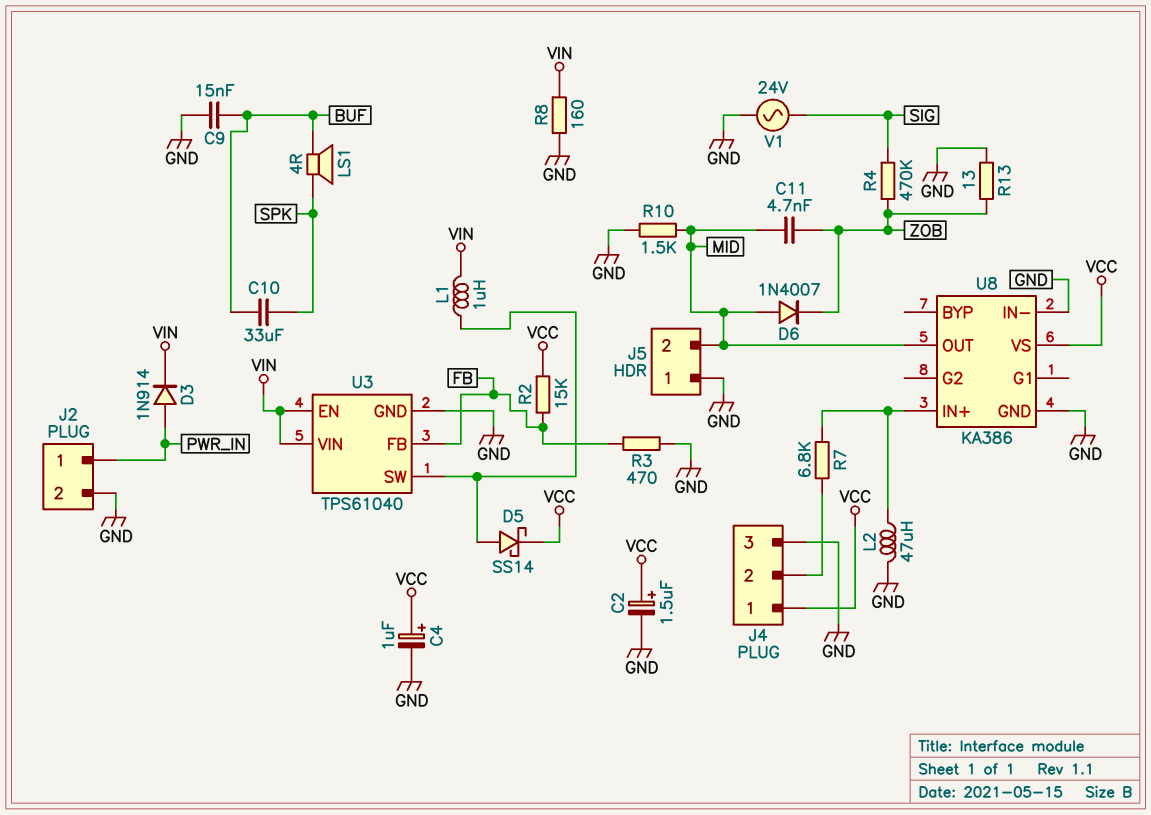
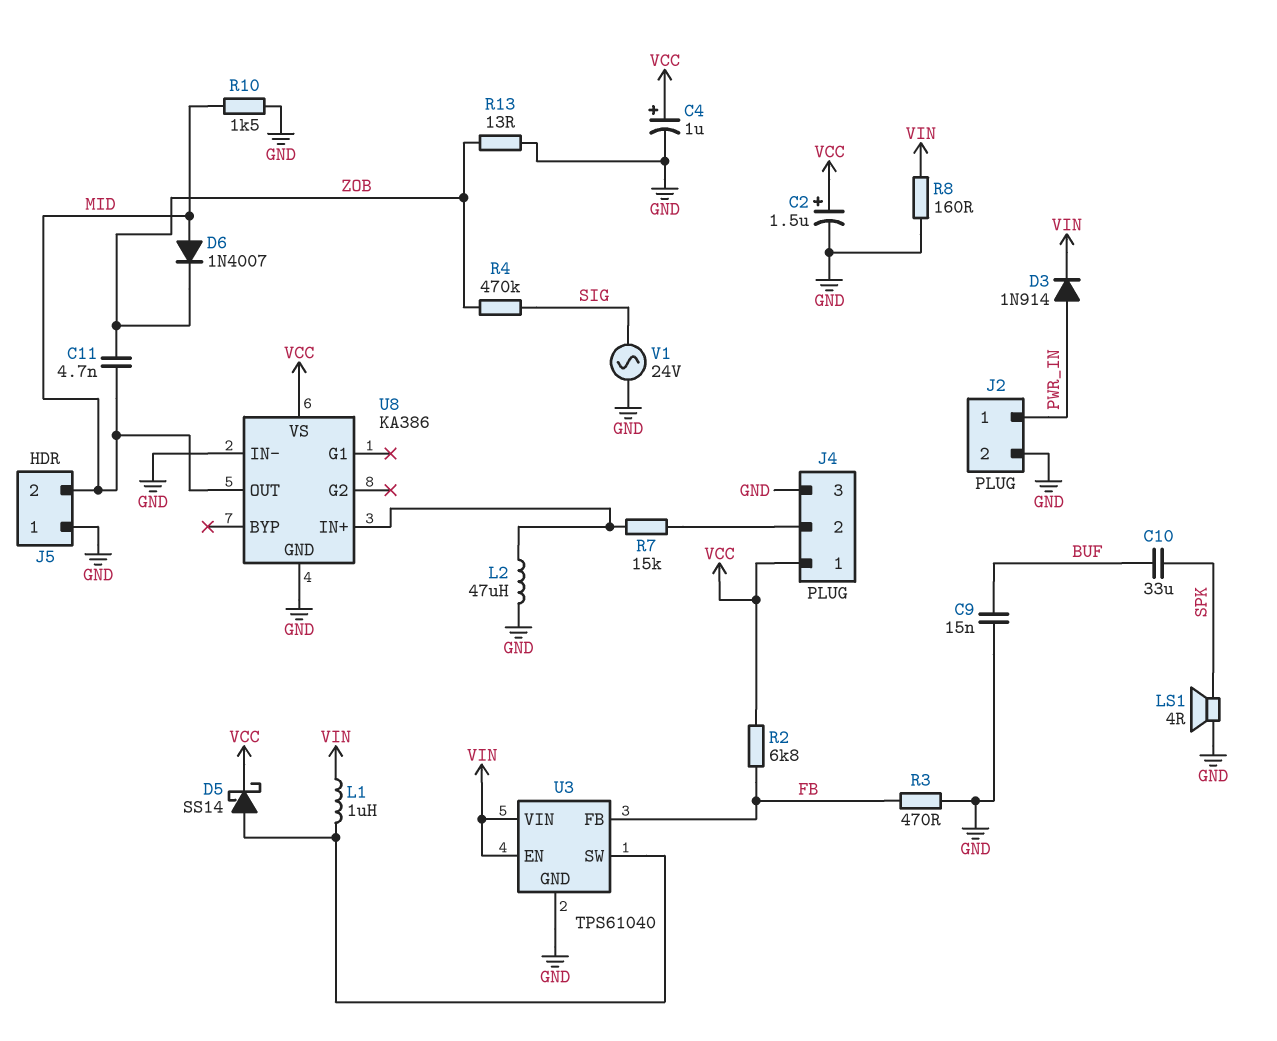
LS1: speaker 4R (BUF, SPK) -> speaker 4R (GND, SPK)
R2: 15k (FB, VCC) -> 6.8k (FB, VCC)
R7: 6.8k (J4/2, U8/IN+) -> 15k (J4/2, U8/IN+)

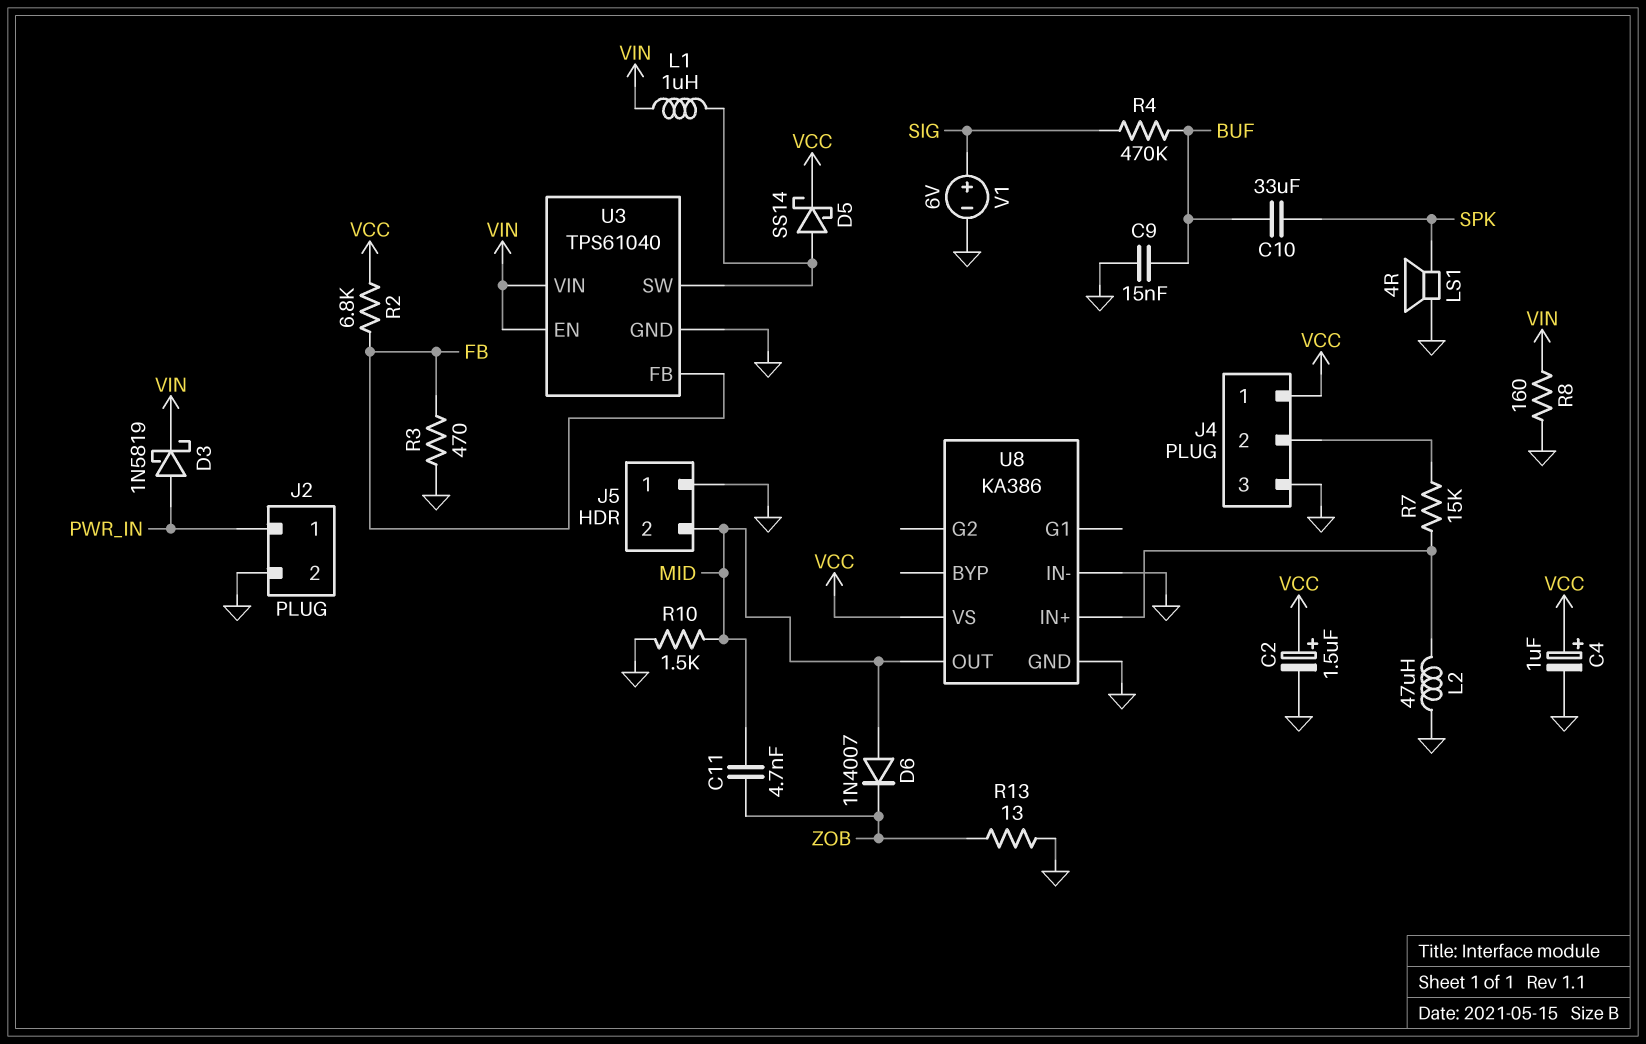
D3: diode 1N914 (A PWR_IN, K VIN) -> schottky 1N5819 (A PWR_IN, K VIN)
R4: 470k (SIG, ZOB) -> 470k (BUF, SIG)
V1: AC 24V (GND, SIG) -> 6V (plus SIG, minus GND)

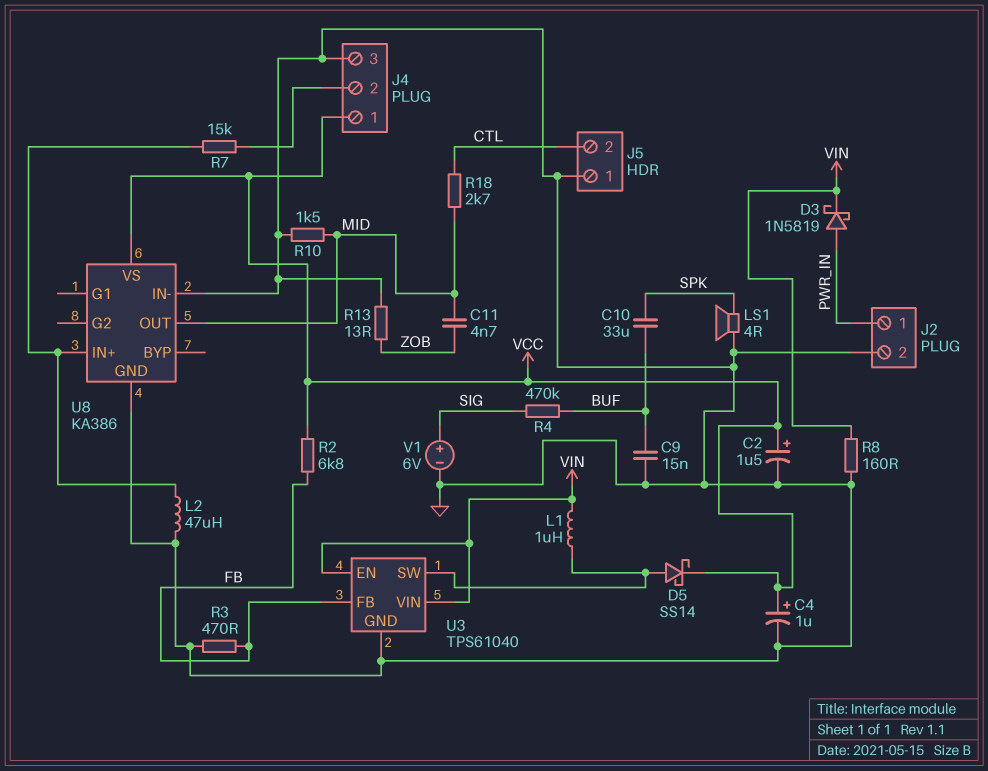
D6: diode 1N4007 (A MID, K ZOB) -> none
J5 pin 2: MID -> CTL
R18: none -> 2.7k (CTL, MID)

